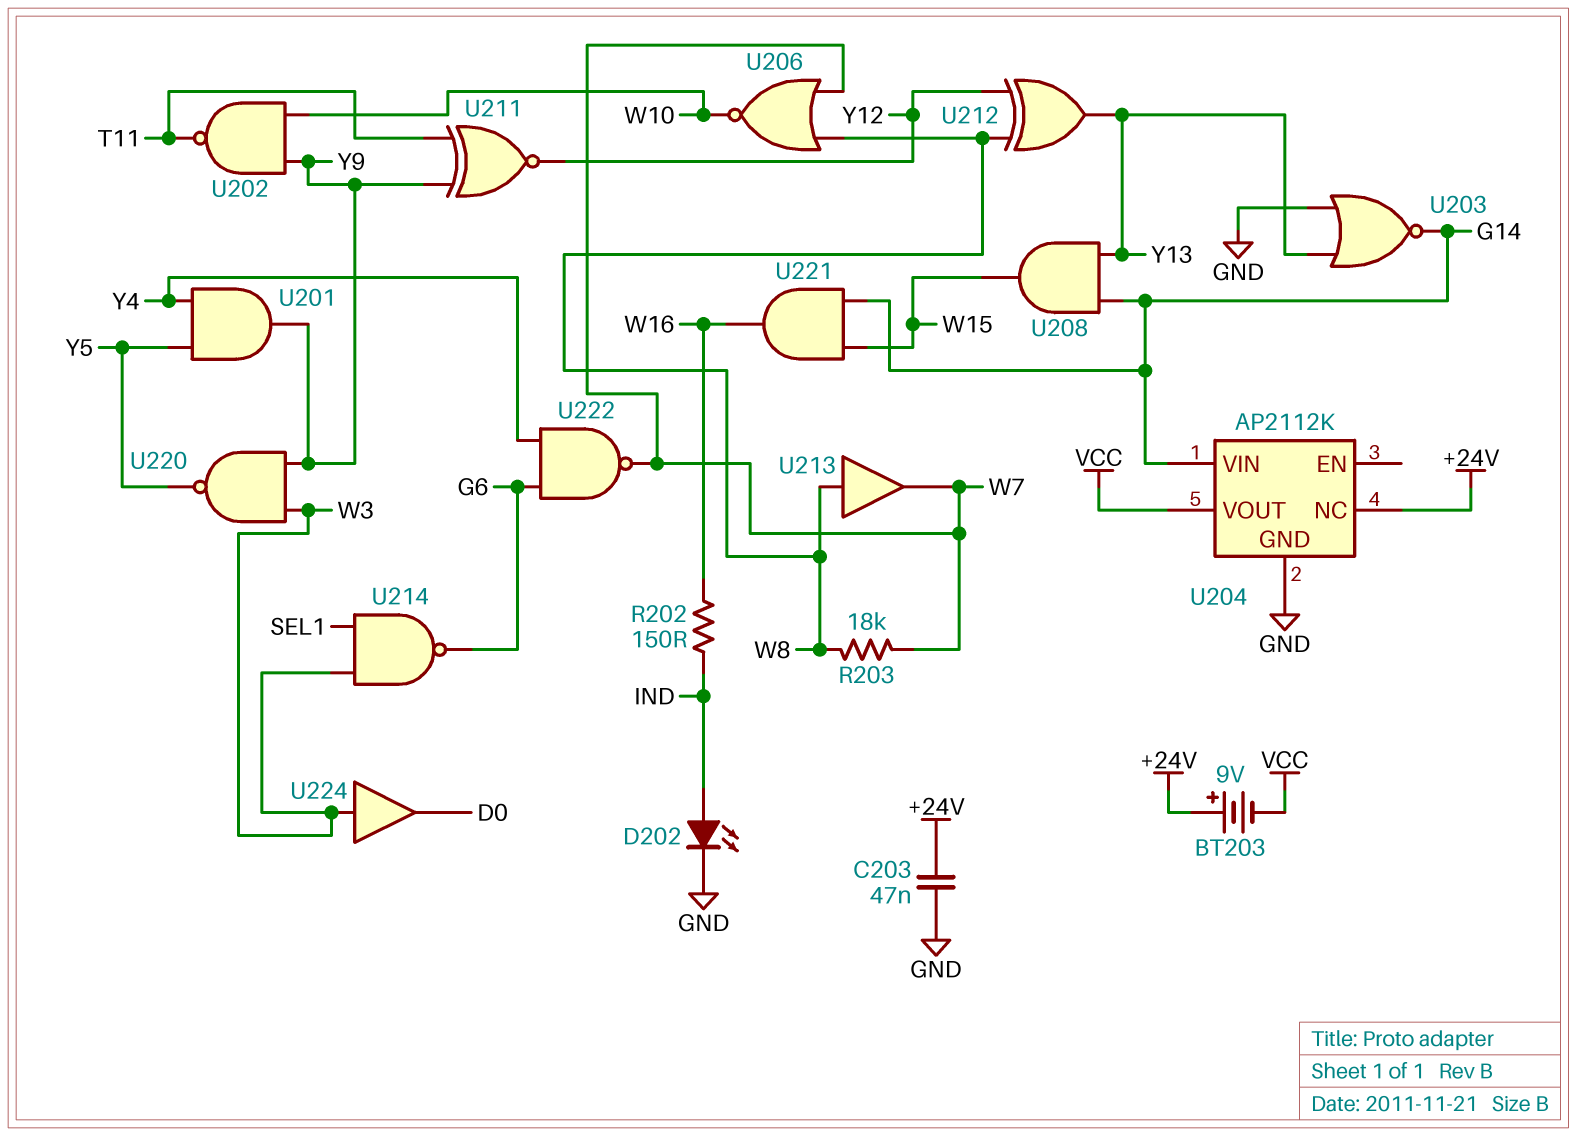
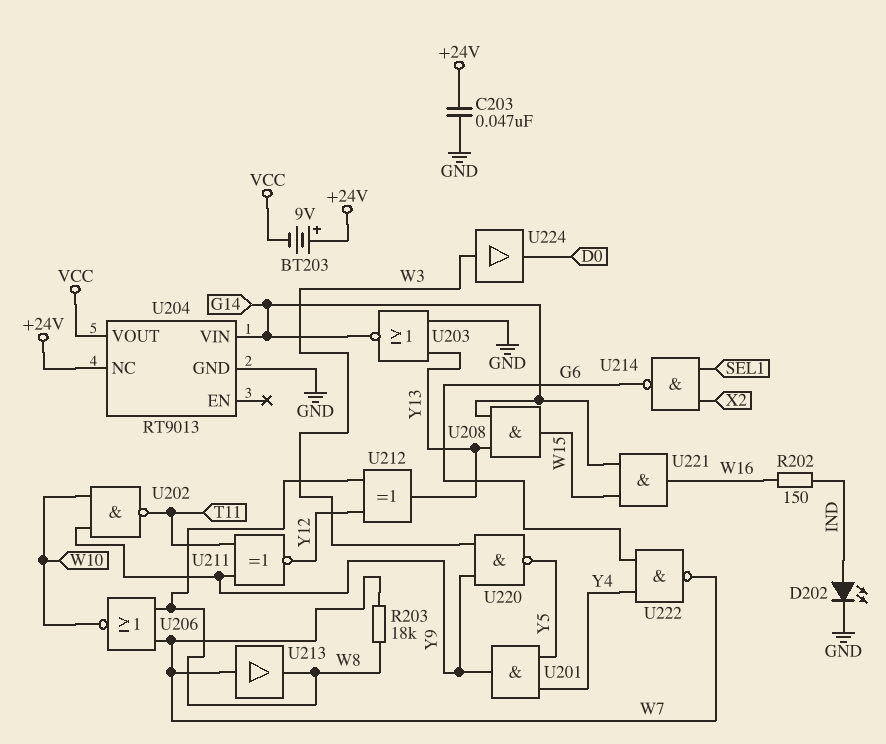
U204: AP2112K -> RT9013
U213: buffer (in W8, out W7) -> buffer (in W7, out W8)
U214: NAND (in SEL1, in W3, out G6) -> NAND (in SEL1, in X2, out G6)

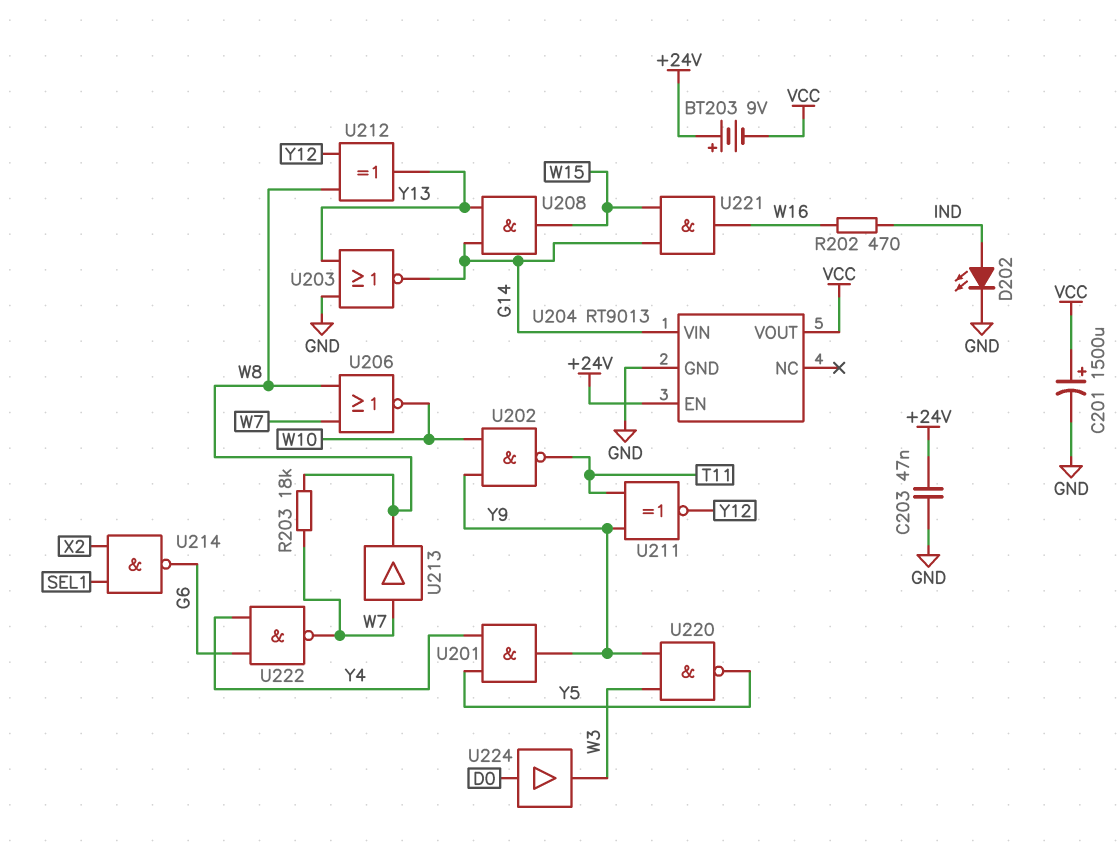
C201: none -> 1500uF (plus VCC, minus GND)
R202: 150 (IND, W16) -> 470 (IND, W16)
U204 pin EN: none -> +24V
U204 pin NC: +24V -> none
U224: buffer (in W3, out D0) -> buffer (in D0, out W3)

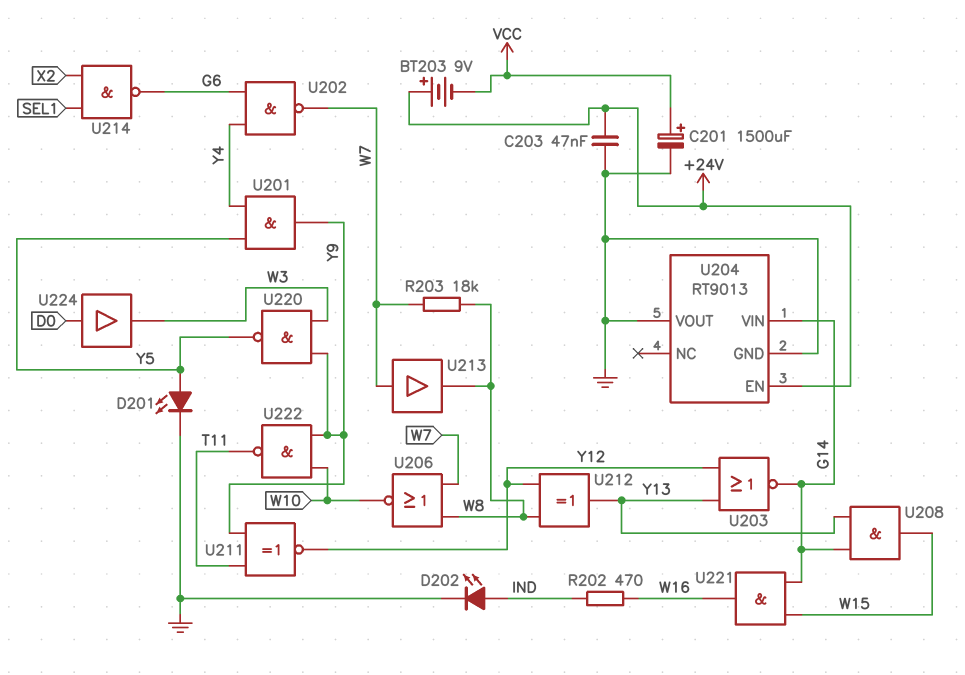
D201: none -> LED (A Y5, K GND)
U202: NAND (in W10, in Y9, out T11) -> NAND (in G6, in Y4, out W7)
U203: NOR (in GND, in Y13, out G14) -> NOR (in Y12, in Y13, out G14)
U204 pin VOUT: VCC -> GND
U222: NAND (in G6, in Y4, out W7) -> NAND (in W10, in Y9, out T11)

